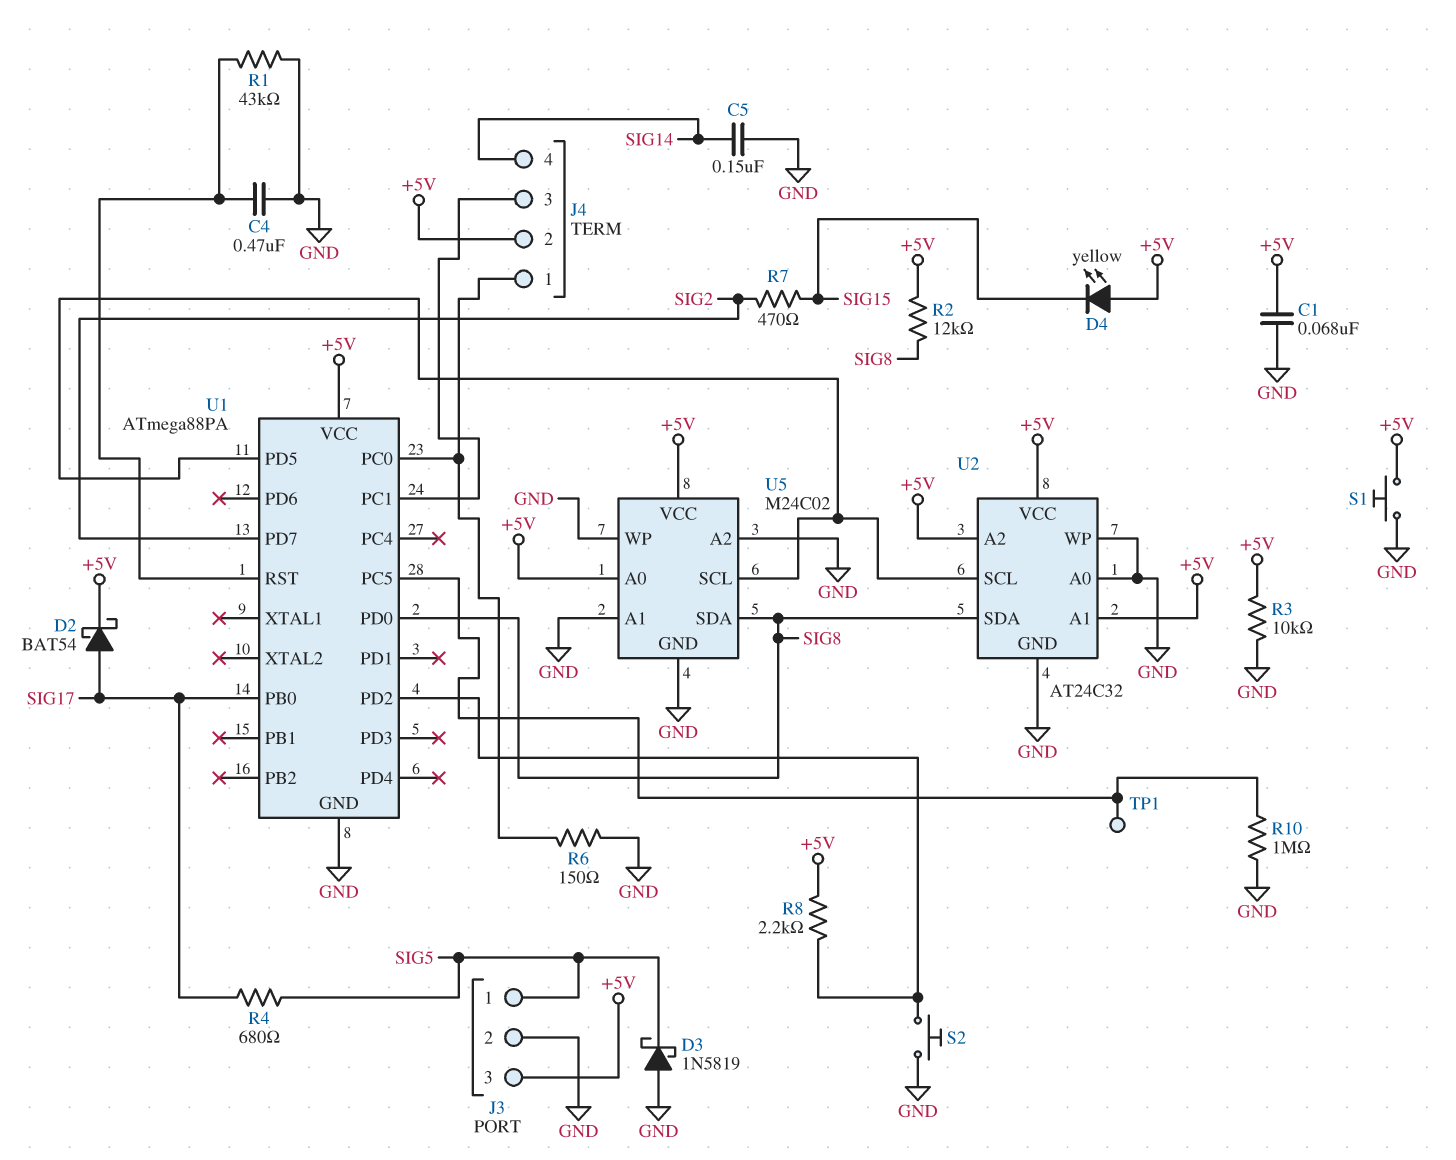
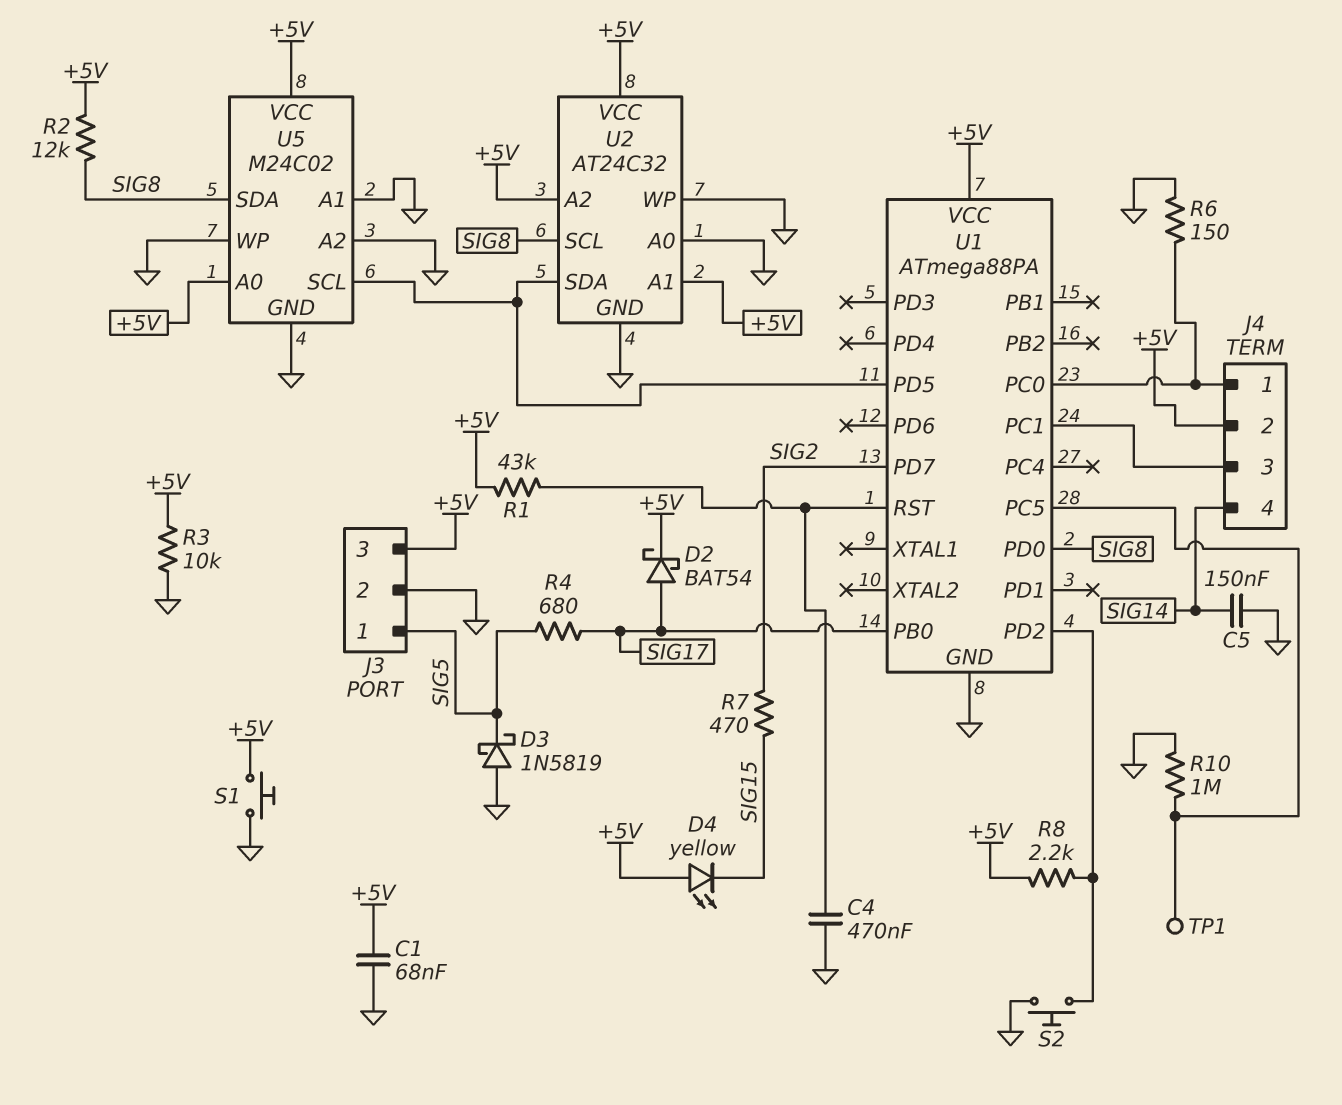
R1: 43k (GND, U1/RST) -> 43k (+5V, U1/RST)
U2 pin SCL: U1/PD5 -> SIG8
U2 pin SDA: SIG8 -> U1/PD5

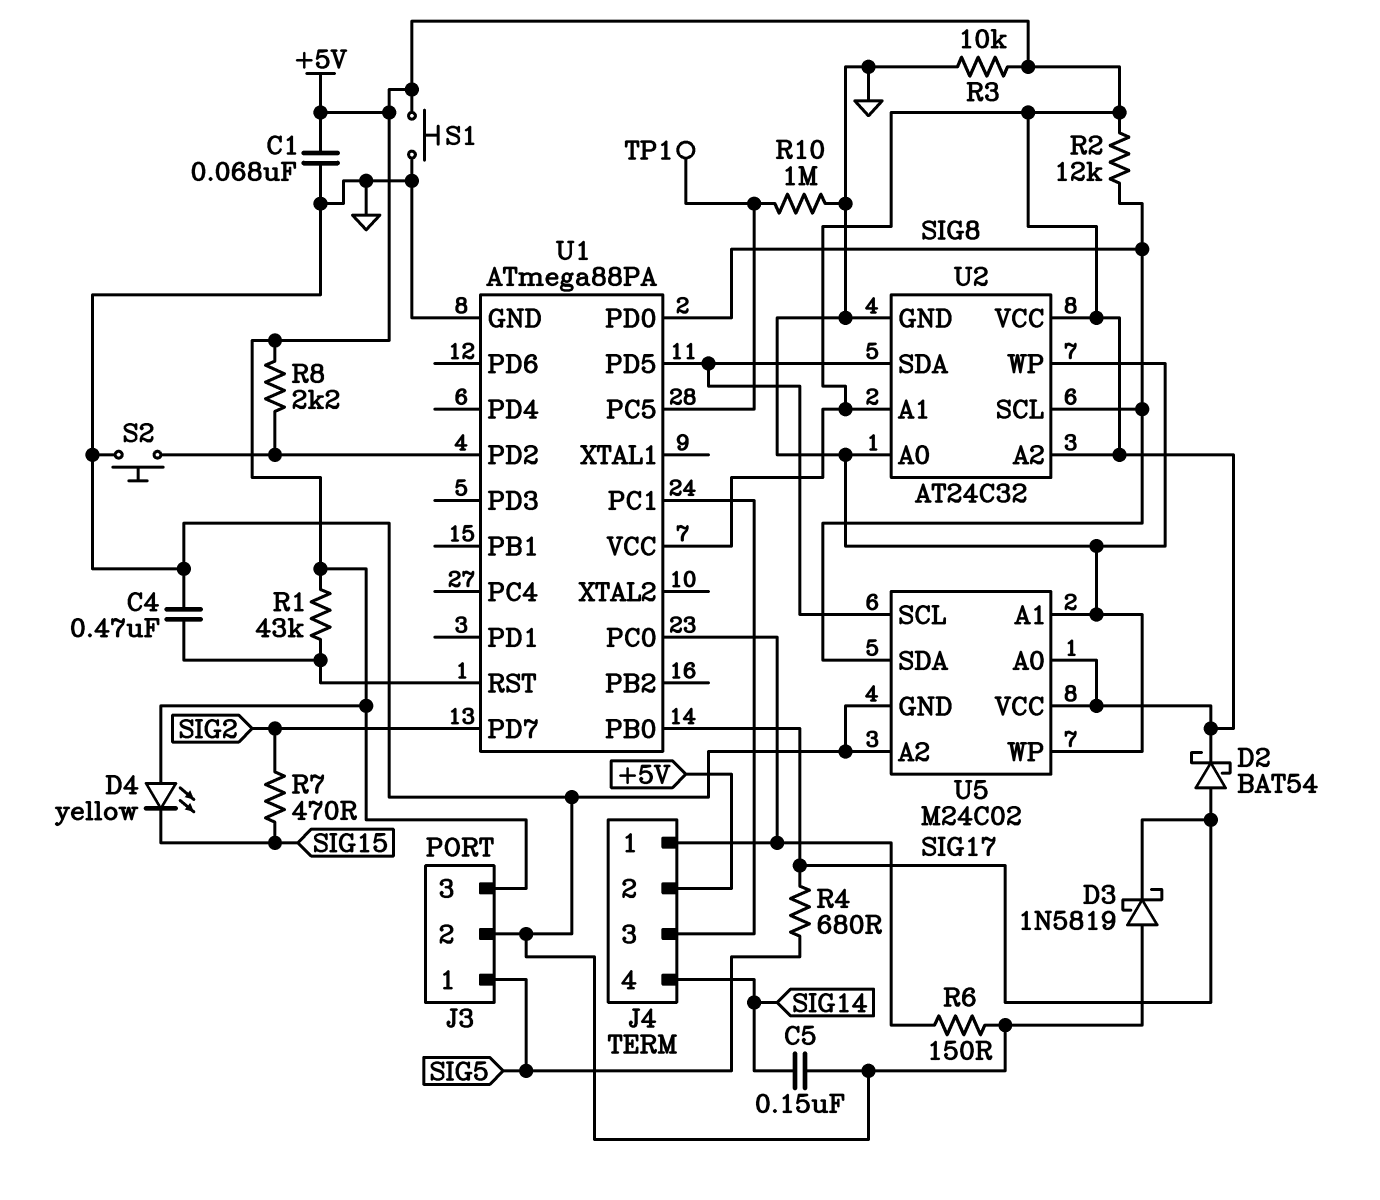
D3: schottky 1N5819 (A GND, K SIG5) -> schottky 1N5819 (A GND, K SIG17)

